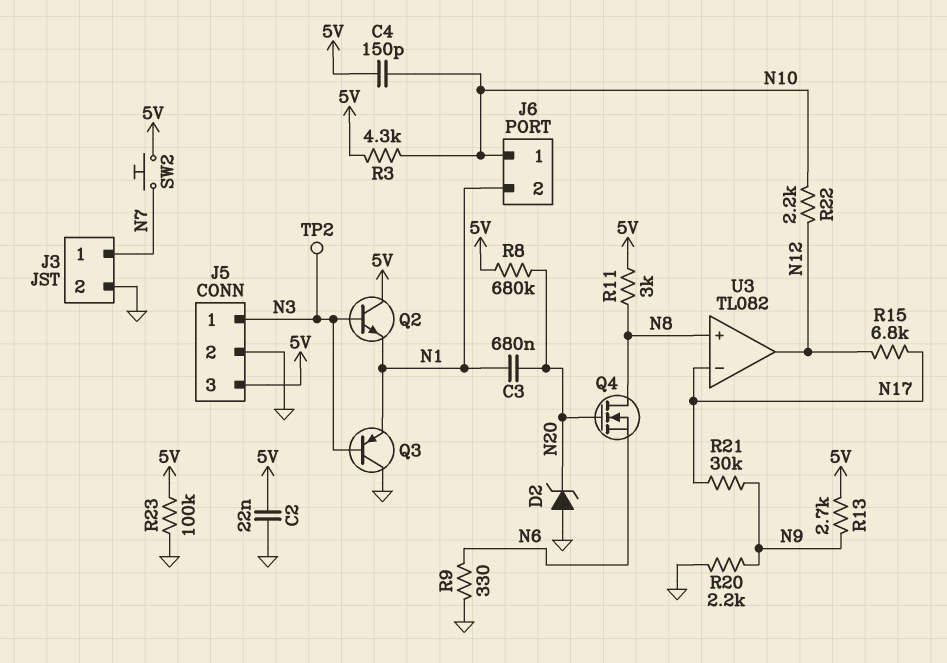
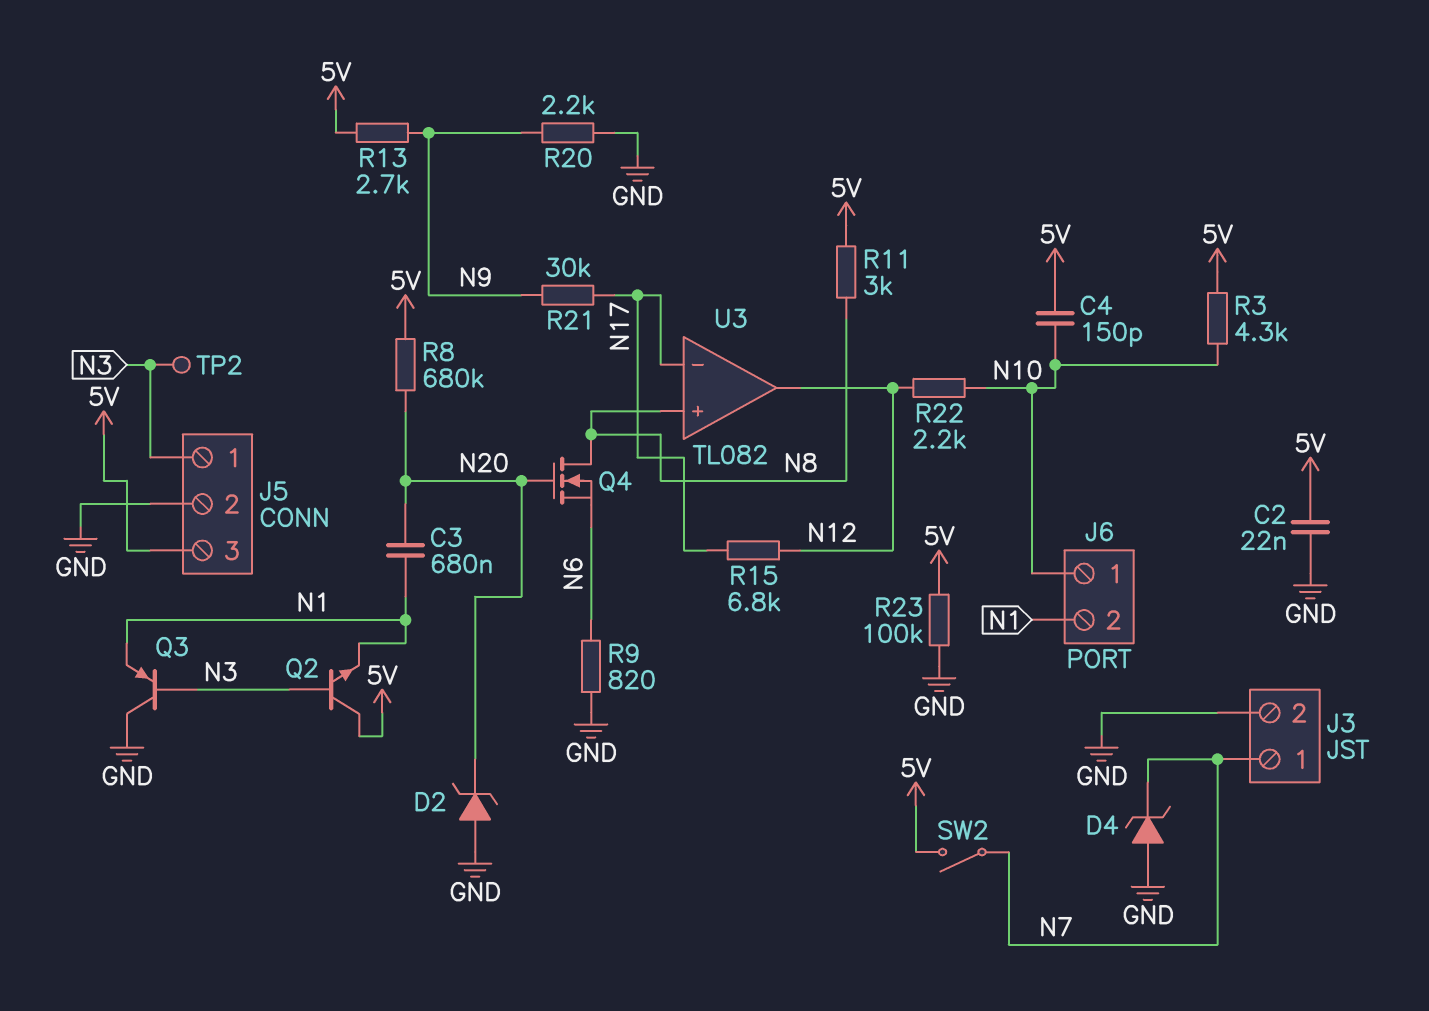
D4: none -> zener (A GND, K N7)
R9: 330 (GND, N6) -> 820 (GND, N6)
SW2: button (5V, N7) -> switch (5V, N7)

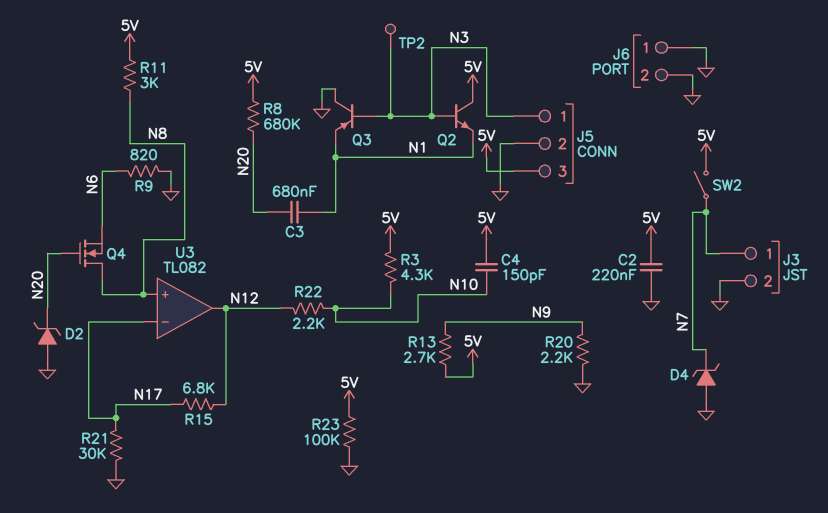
C2: 22nF (5V, GND) -> 220nF (5V, GND)
J6 pin 1: N10 -> GND
J6 pin 2: N1 -> GND
R21: 30k (N9, N17) -> 30k (GND, N17)

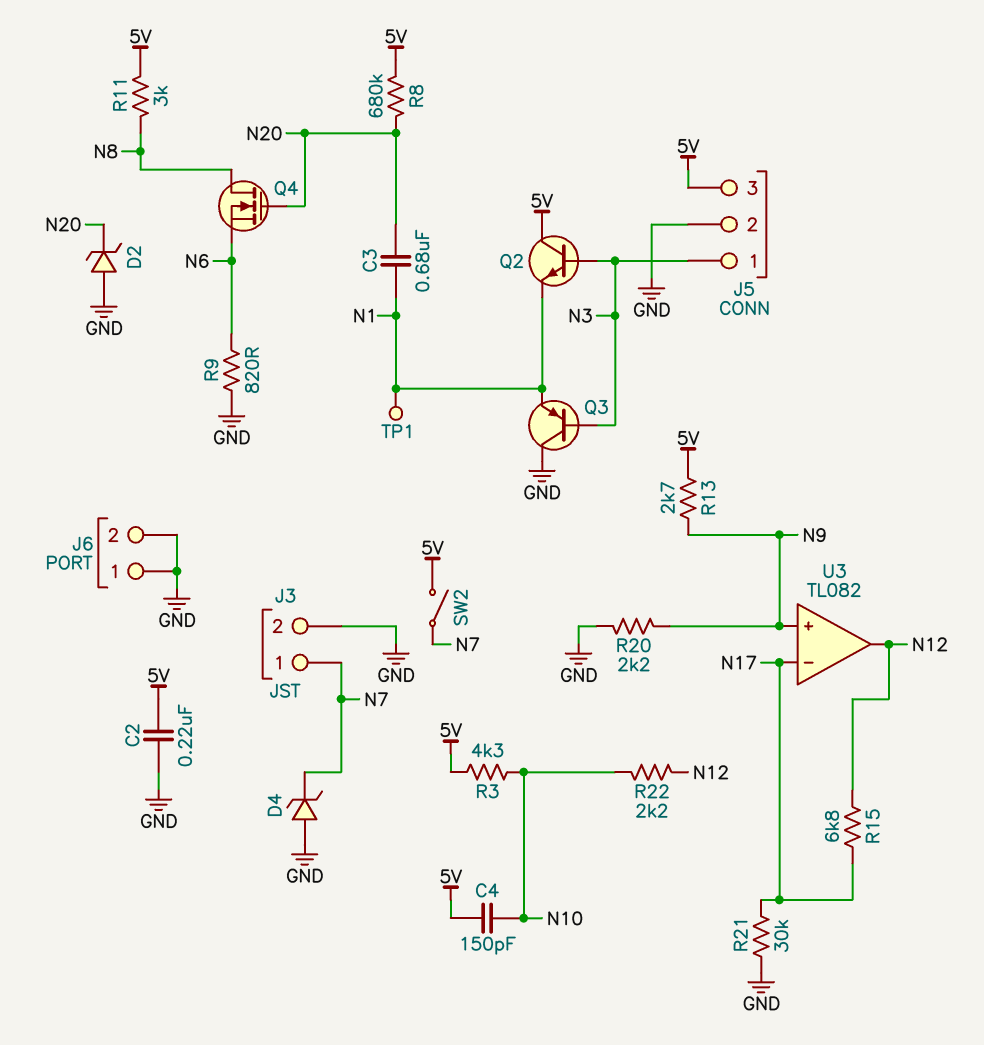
R23: 100k (5V, GND) -> none
TP1: none -> test point (N1)
TP2: test point (N3) -> none
U3 pin in+: N8 -> N9

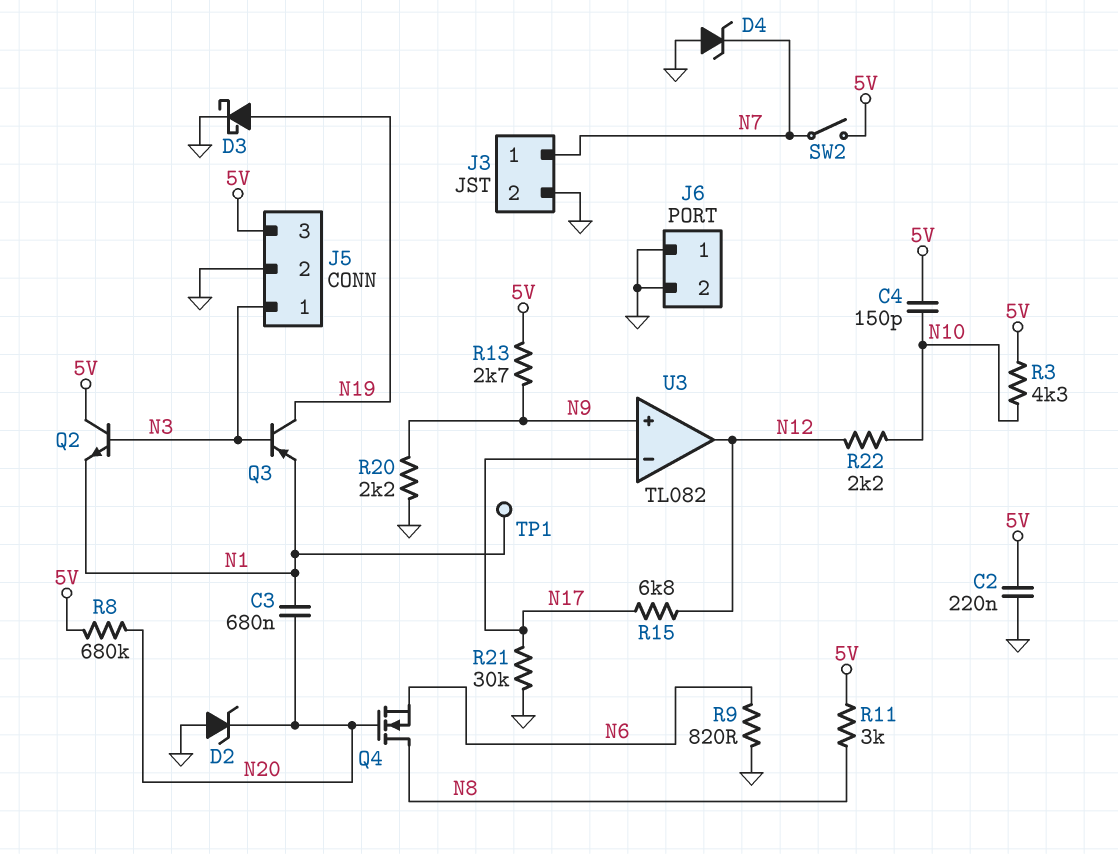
D3: none -> schottky (A N19, K GND)
Q3: PNP (B N3, C GND, E N1) -> PNP (B N3, C N19, E N1)

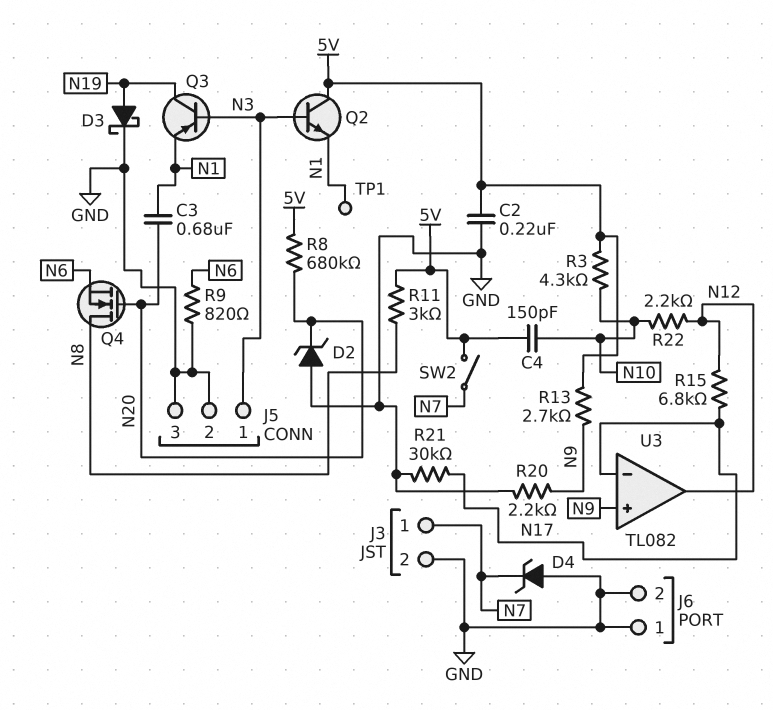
J5 pin 3: 5V -> GND

